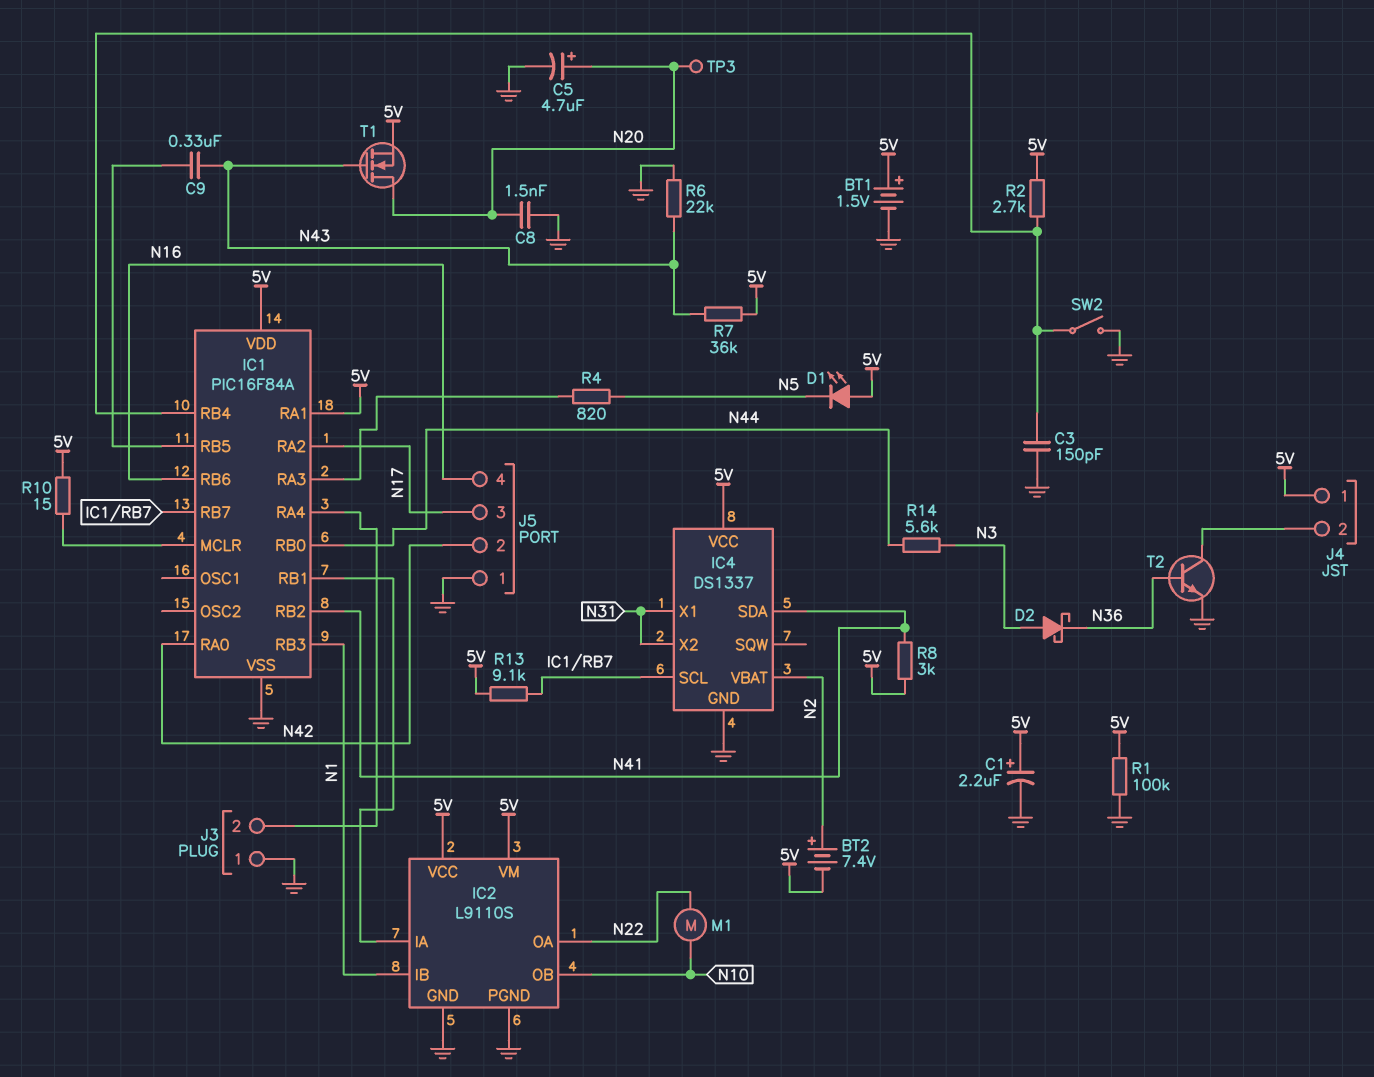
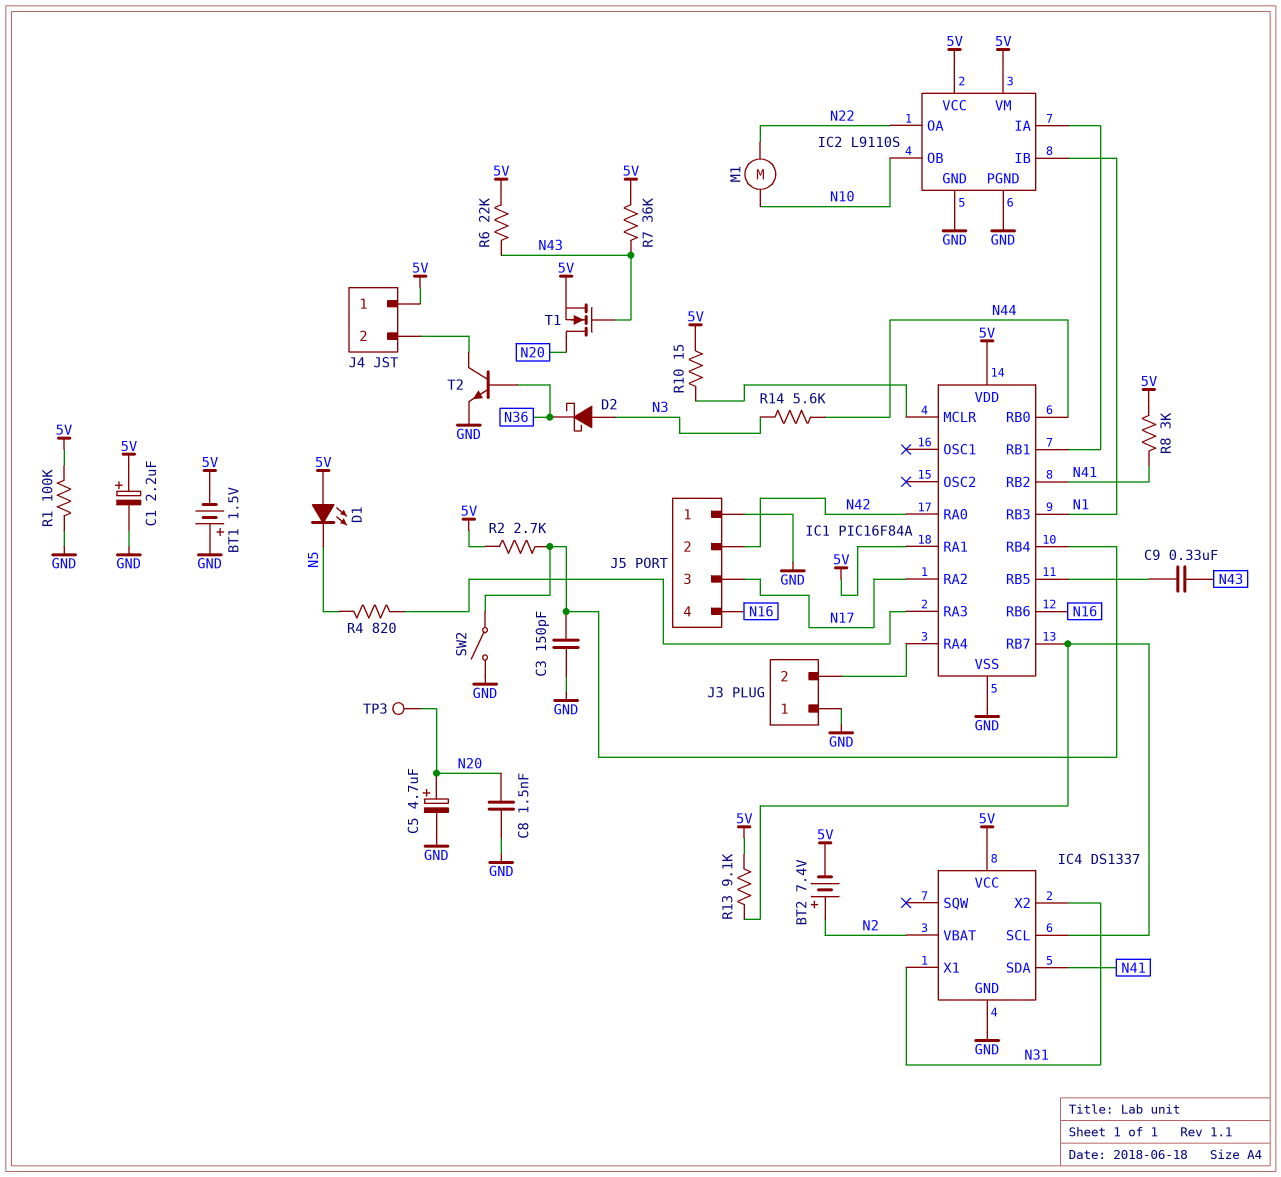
BT1: 1.5V (plus 5V, minus GND) -> 1.5V (plus GND, minus 5V)
R6: 22k (GND, N43) -> 22k (5V, N43)

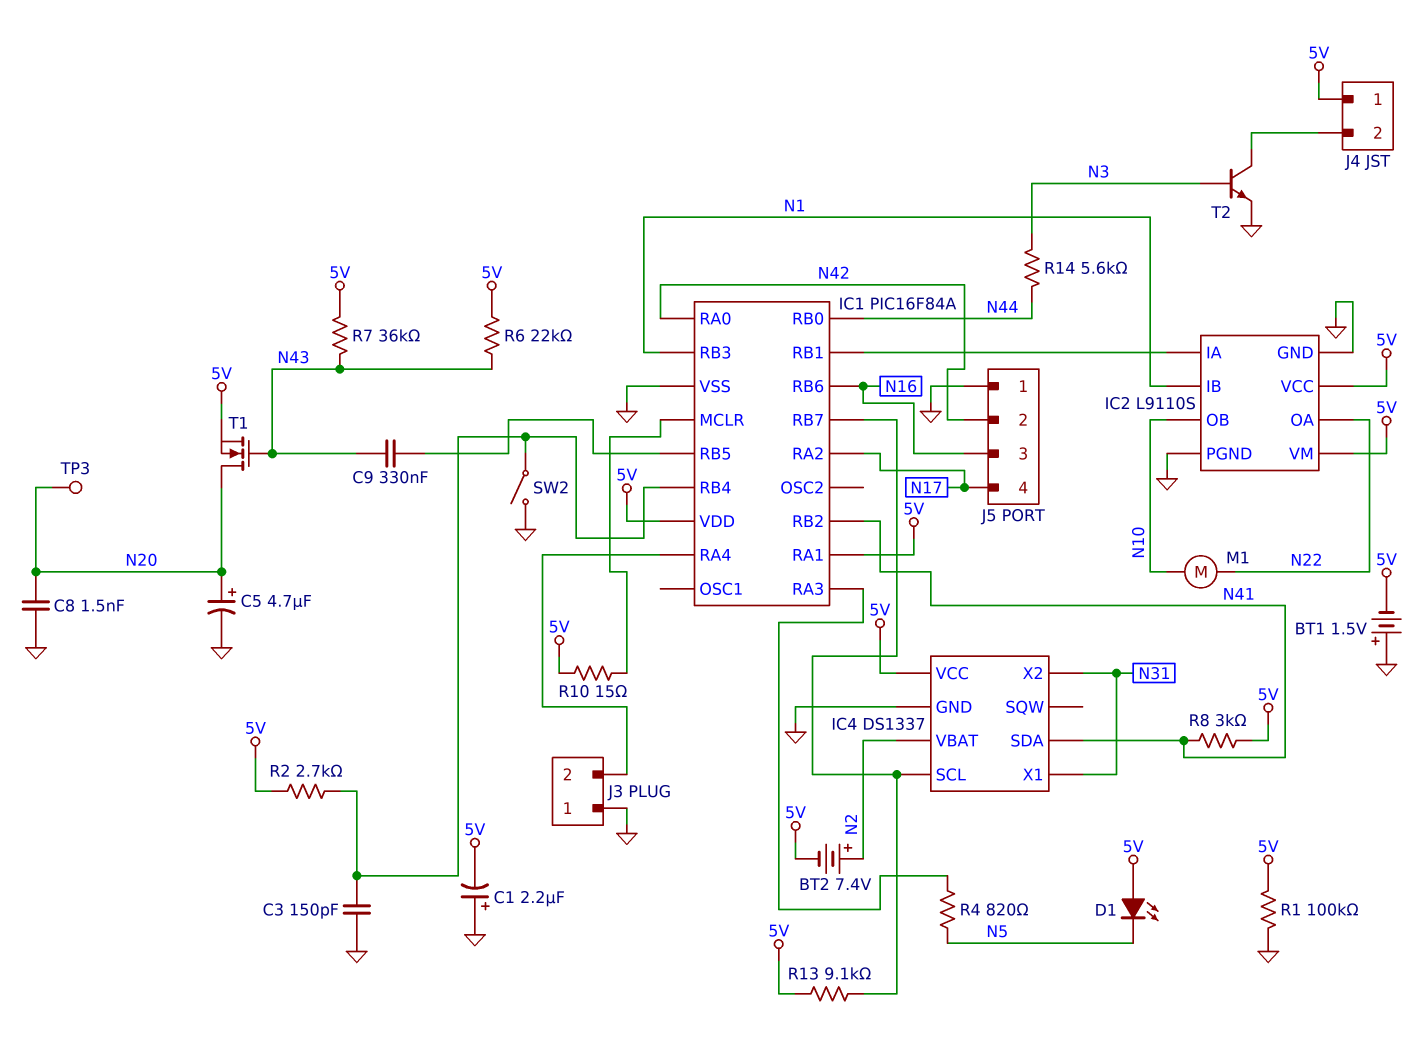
C1: 2.2uF (plus 5V, minus GND) -> 2.2uF (plus GND, minus 5V)
D2: schottky (A N3, K N36) -> none
J5 pin 3: N17 -> N16
J5 pin 4: N16 -> N17
T2: NPN (B N36, C J4/2, E GND) -> NPN (B N3, C J4/2, E GND)

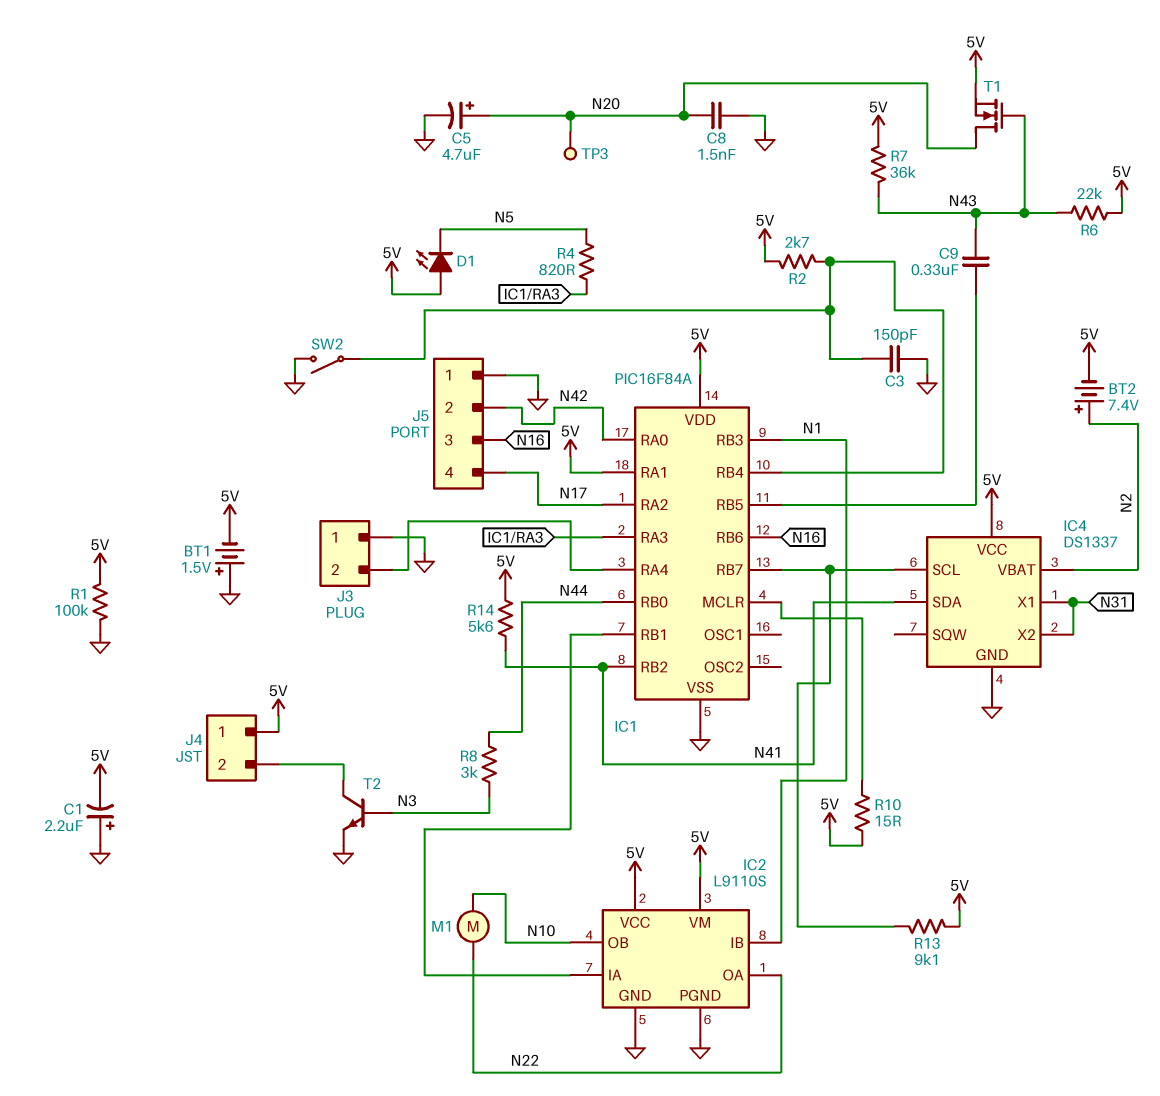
R8: 3k (5V, N41) -> 3k (N3, N44)
R14: 5.6k (N3, N44) -> 5.6k (5V, N41)

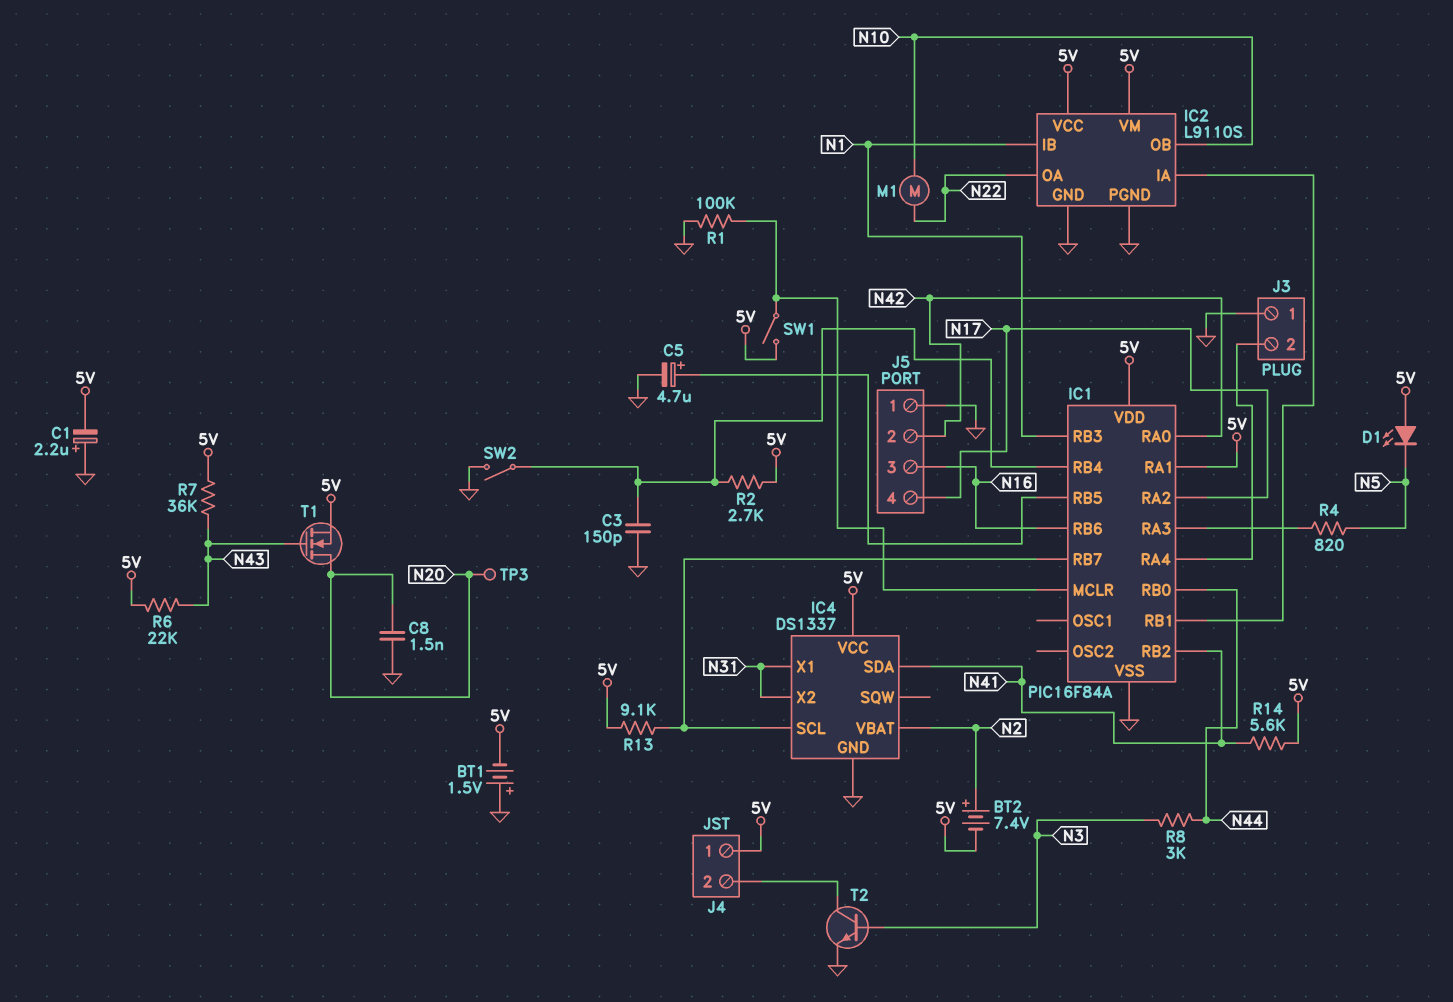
C5: 4.7uF (plus N20, minus GND) -> 4.7uF (plus IC1/RB5, minus GND)
C9: 330nF (IC1/RB5, N43) -> none
R1: 100k (5V, GND) -> 100k (GND, IC1/MCLR)
R10: 15 (5V, IC1/MCLR) -> none
SW1: none -> switch (5V, IC1/MCLR)

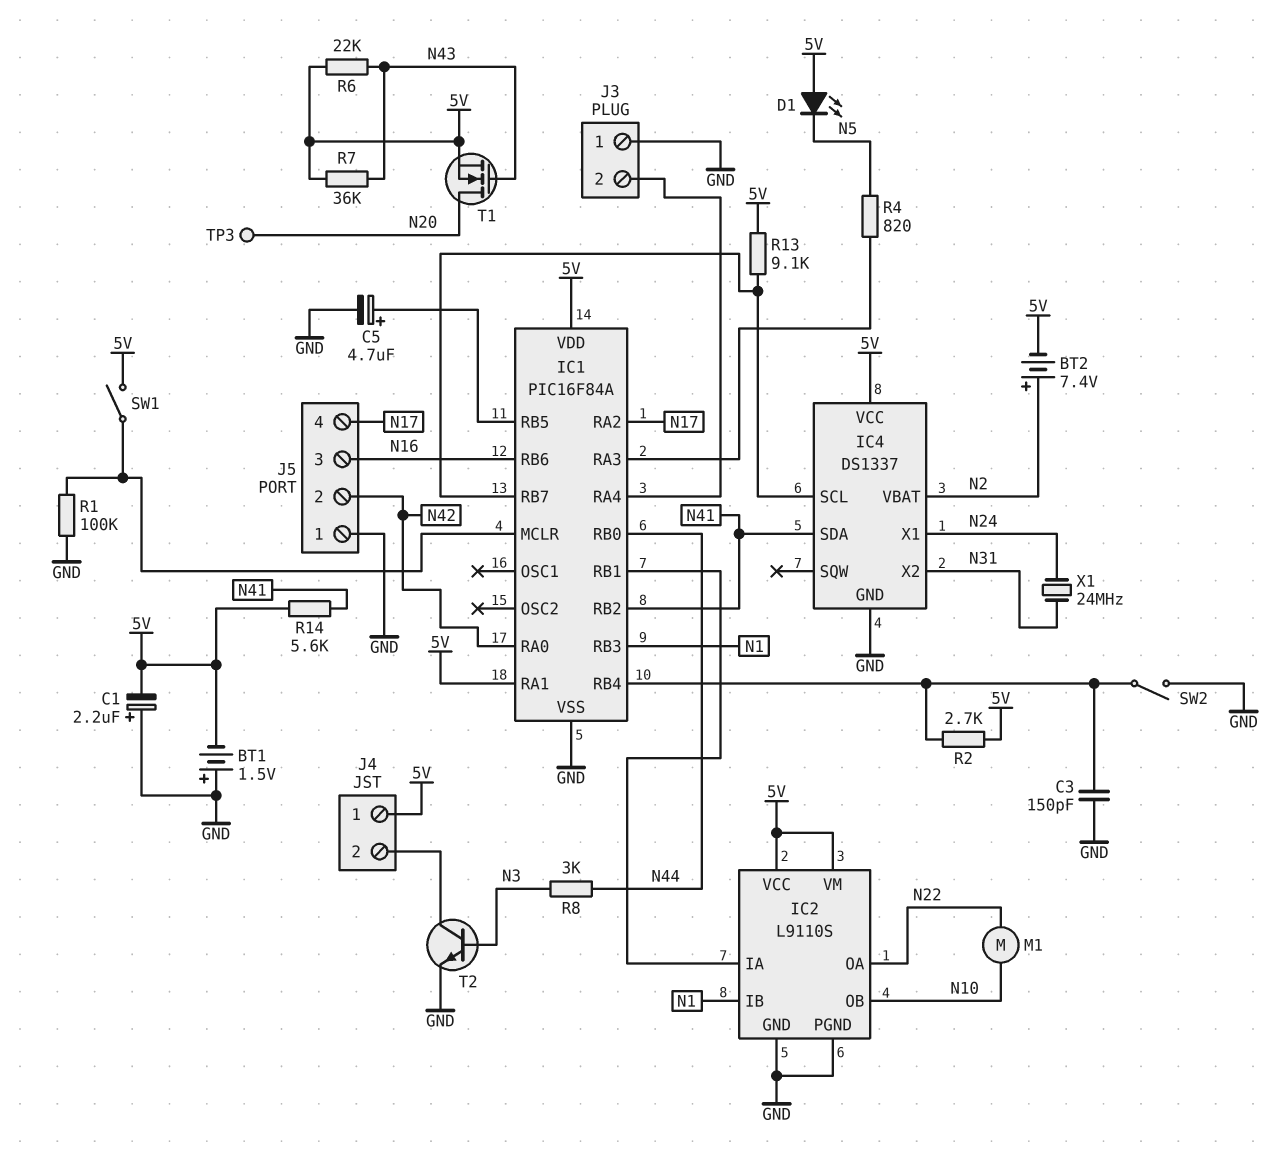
C8: 1.5nF (GND, N20) -> none
IC4 pin X1: N31 -> N24
X1: none -> 24MHz (N24, N31)

